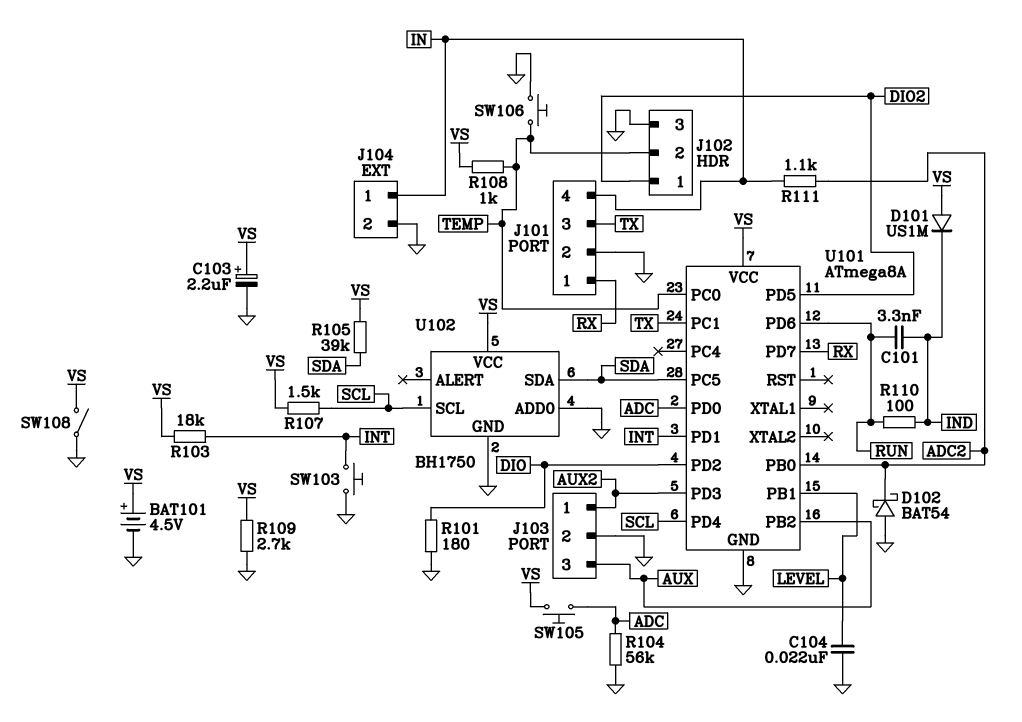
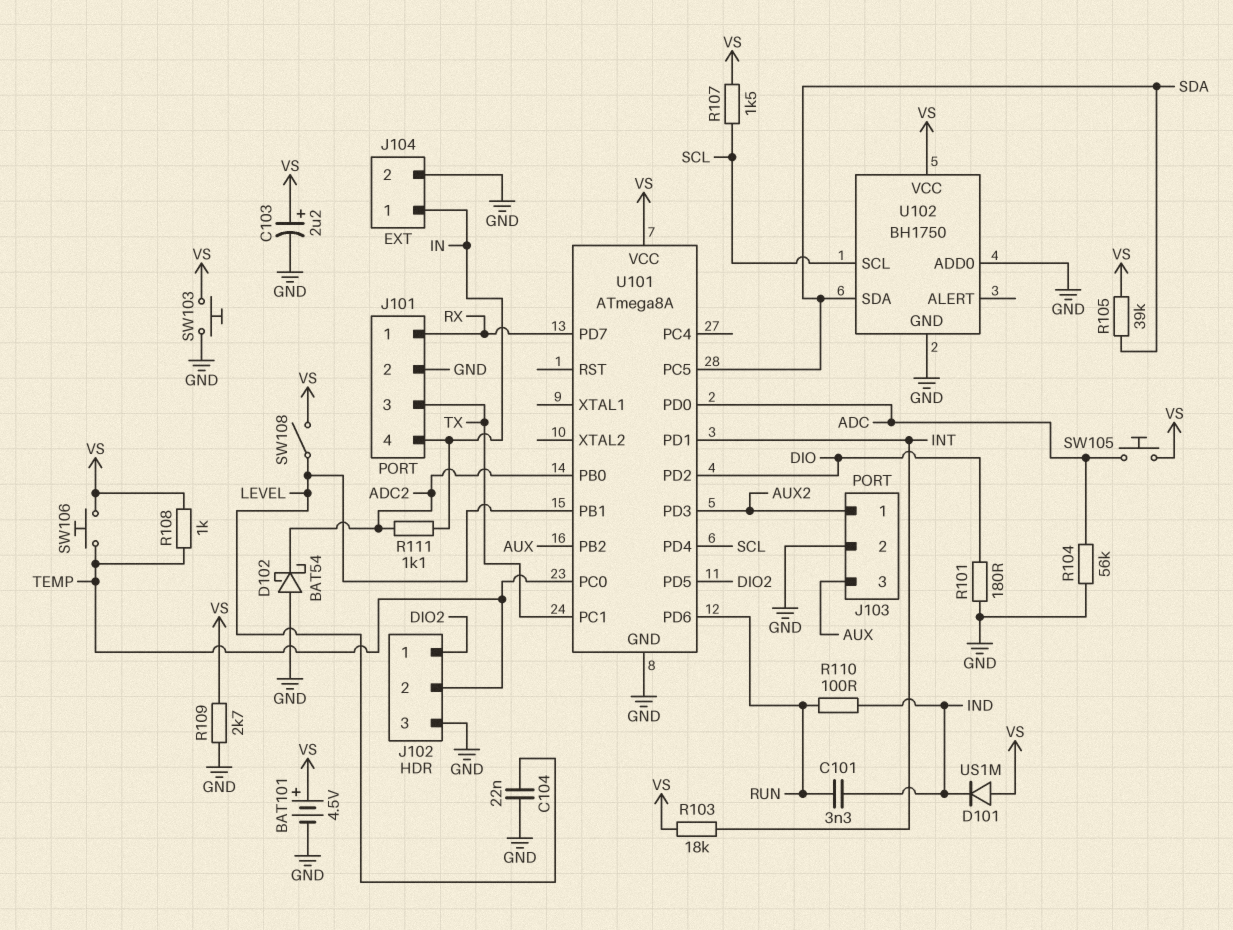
SW103: button (GND, INT) -> button (GND, VS)
SW106: button (GND, TEMP) -> button (TEMP, VS)
SW108: switch (GND, VS) -> switch (LEVEL, VS)

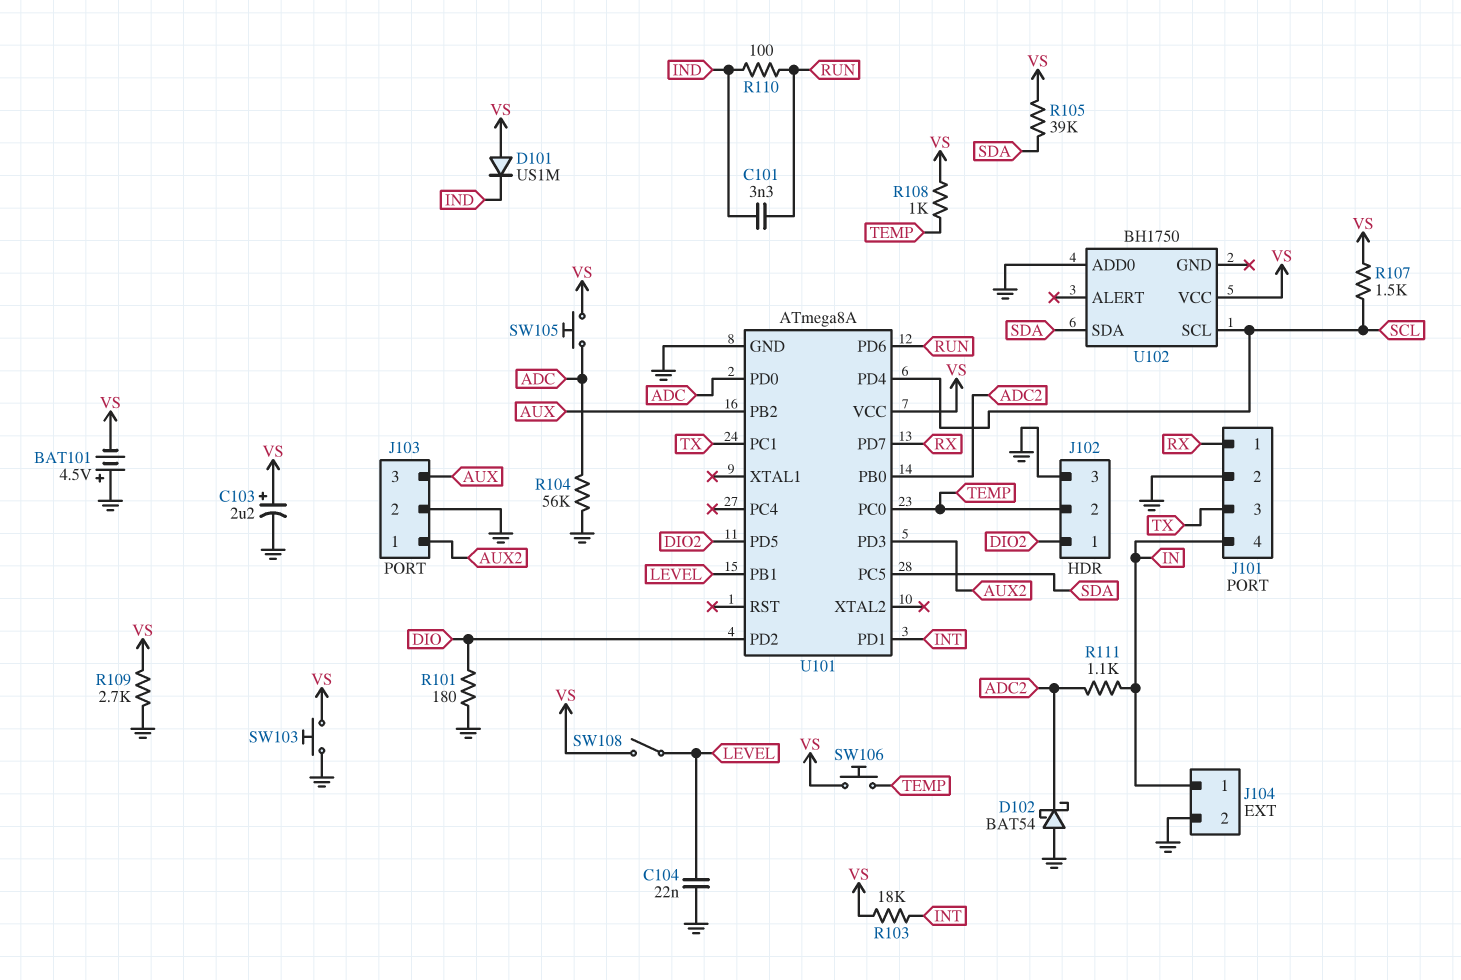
BAT101: 4.5V (plus VS, minus GND) -> 4.5V (plus GND, minus VS)
U102 pin GND: GND -> none

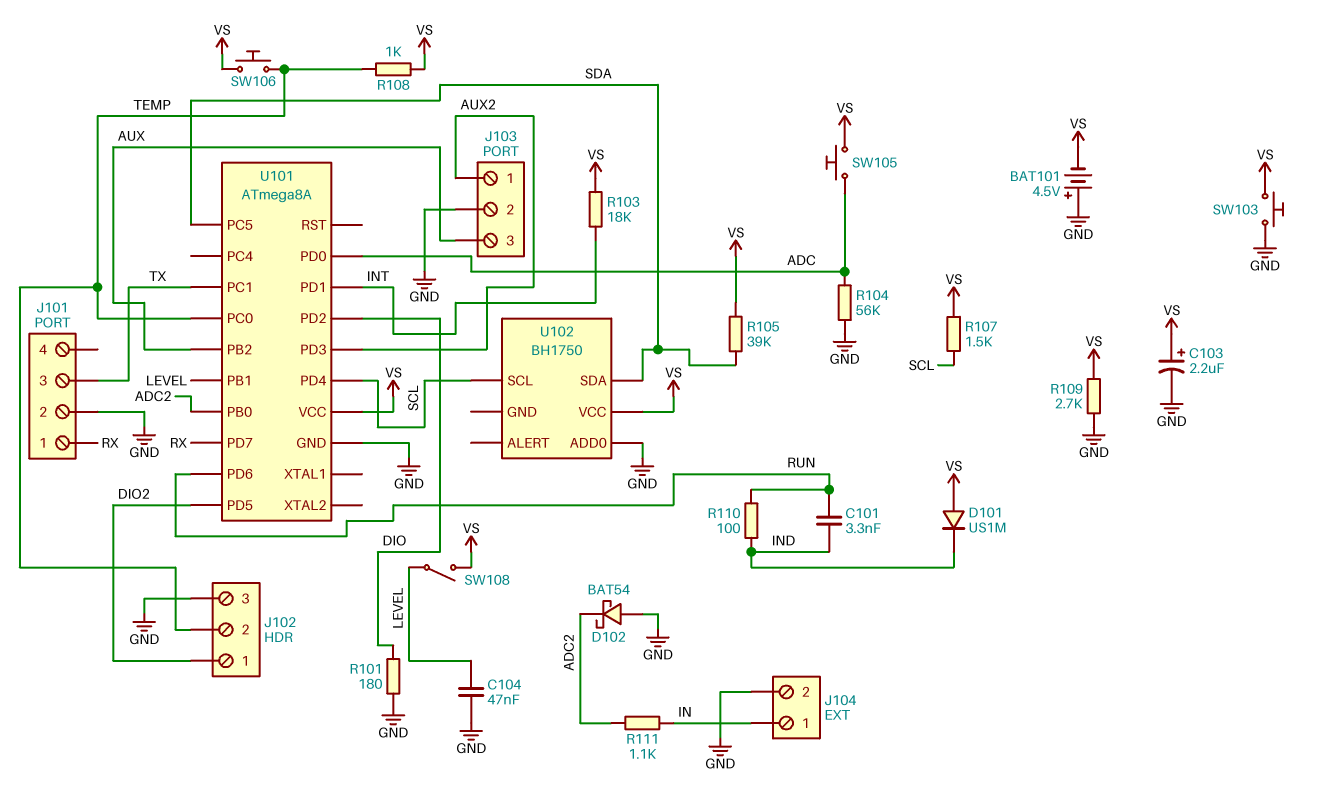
C104: 22nF (GND, LEVEL) -> 47nF (GND, LEVEL)
J101 pin 4: IN -> none

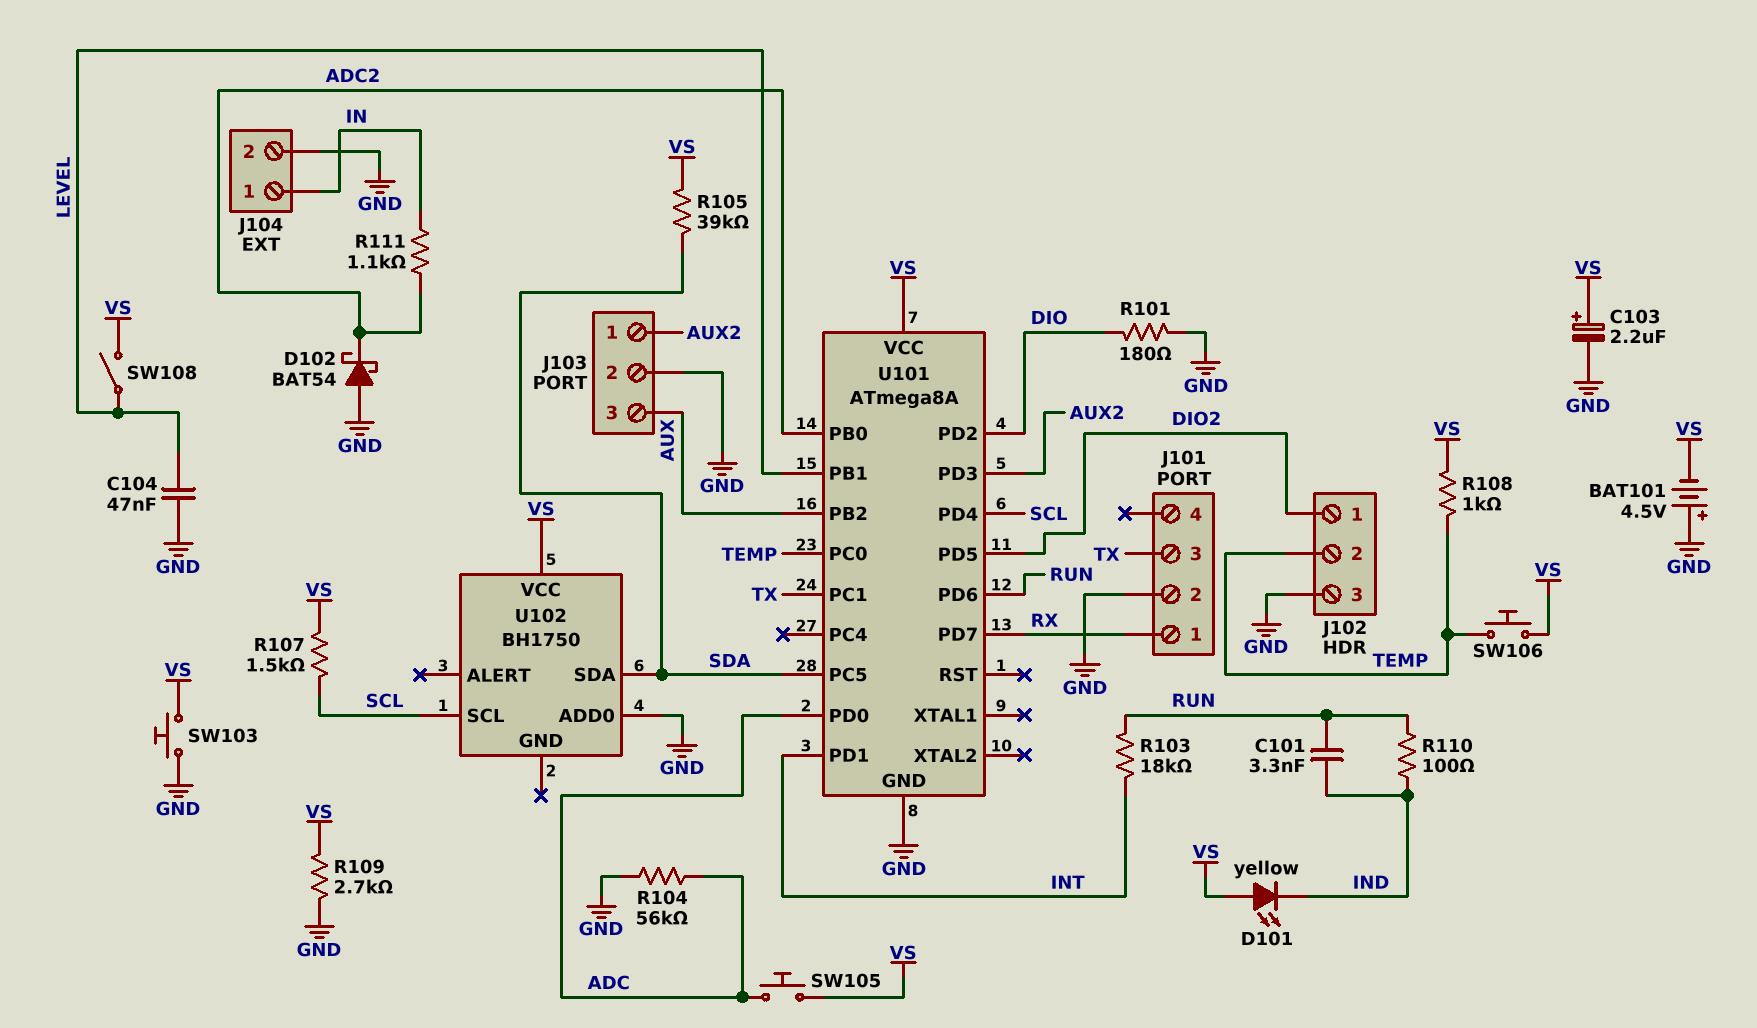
D101: diode US1M (A VS, K IND) -> LED yellow (A VS, K IND)
R103: 18k (INT, VS) -> 18k (INT, RUN)

